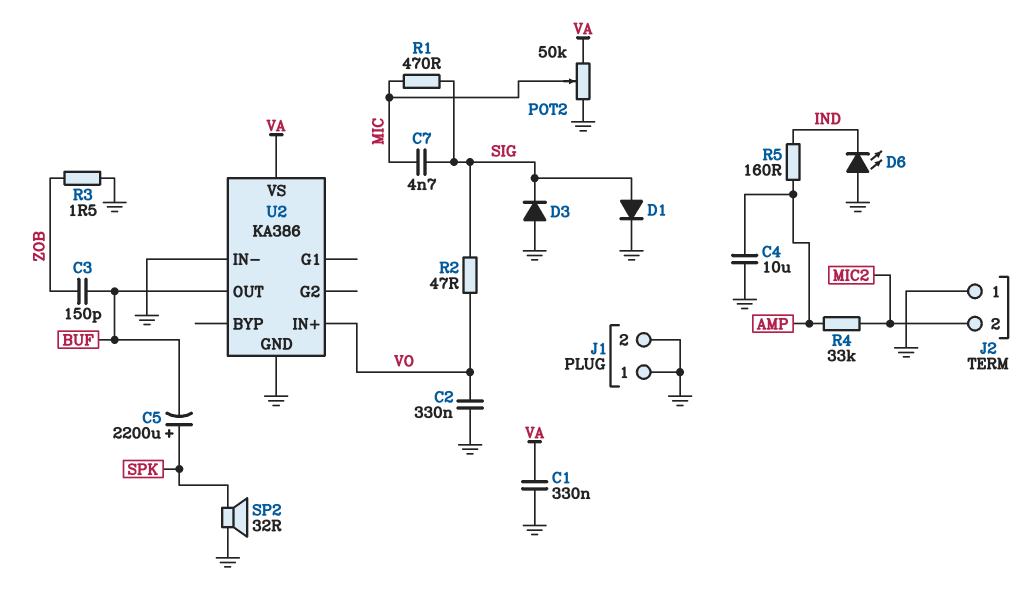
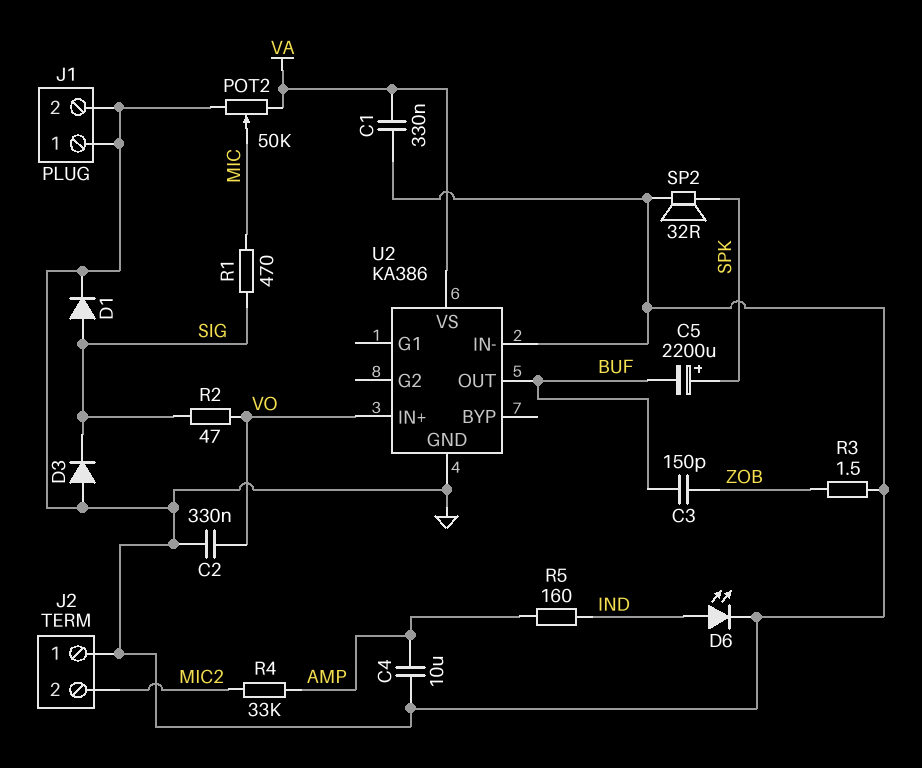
C7: 4.7nF (MIC, SIG) -> none
D6: LED (A GND, K IND) -> LED (A IND, K GND)

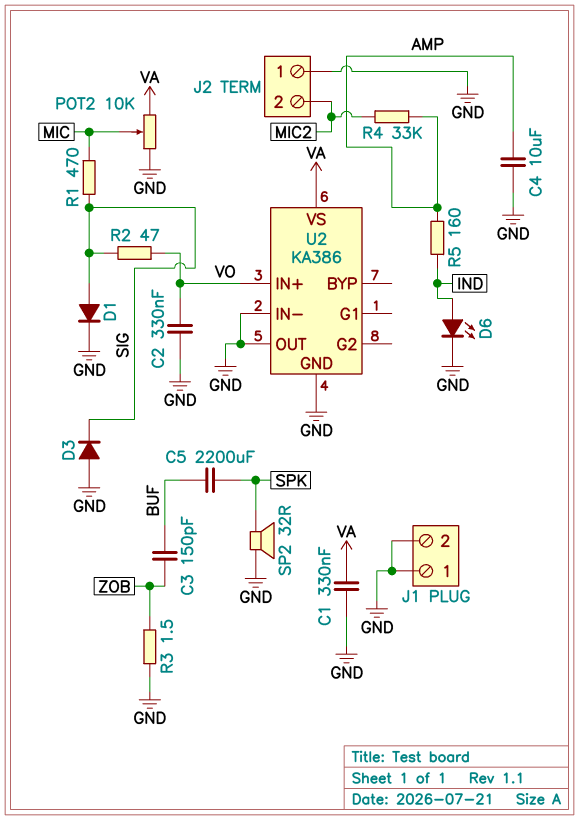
C5: 2200uF (plus SPK, minus BUF) -> 2200uF (BUF, SPK)
POT2: 50k (GND, VA, wiper MIC) -> 10k (GND, VA, wiper MIC)
U2 pin OUT: BUF -> GND

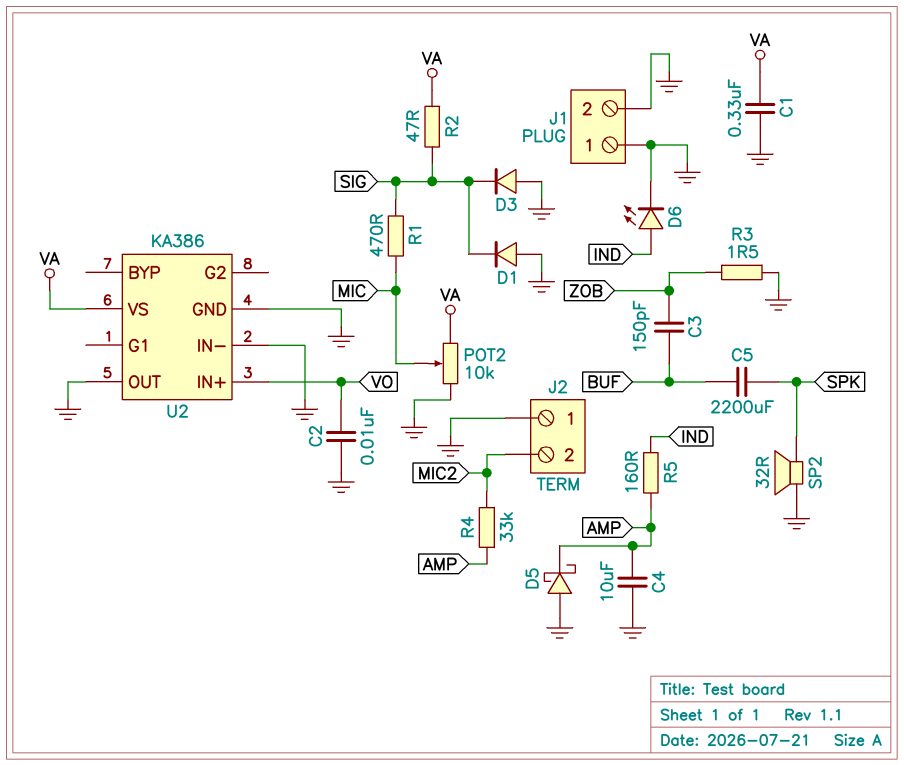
C2: 330nF (GND, VO) -> 10nF (GND, VO)
D1: diode (A SIG, K GND) -> diode (A GND, K SIG)
D5: none -> schottky (A GND, K AMP)
R2: 47 (SIG, VO) -> 47 (SIG, VA)

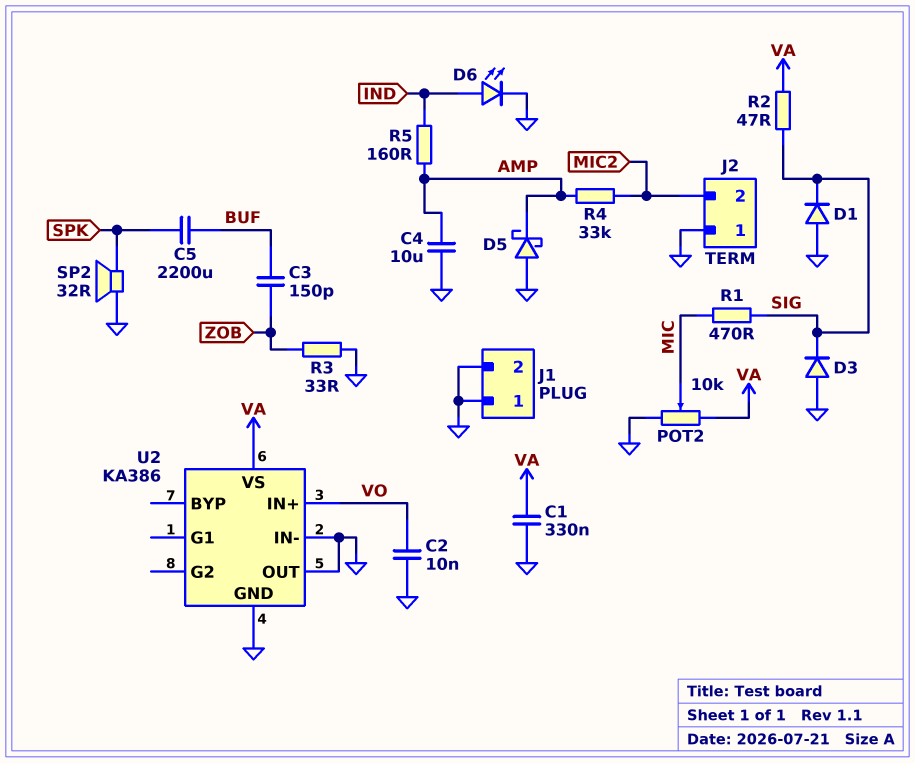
R3: 1.5 (GND, ZOB) -> 33 (GND, ZOB)

